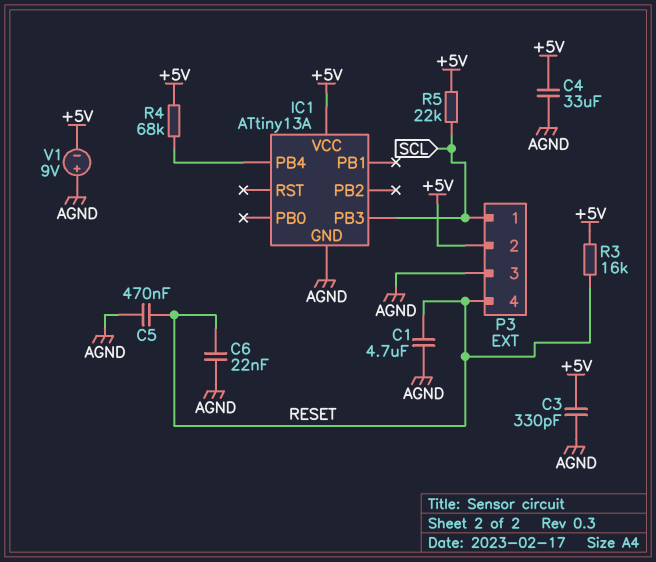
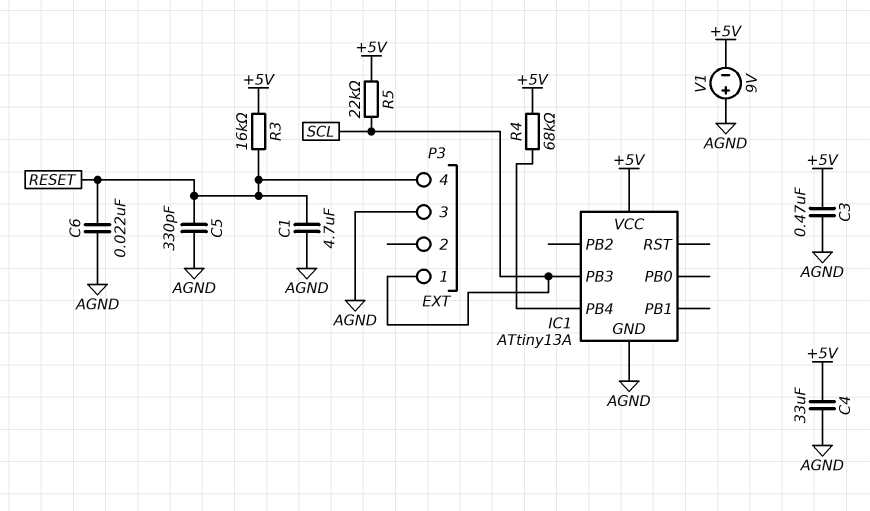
C3: 330pF (+5V, AGND) -> 470nF (+5V, AGND)
C5: 470nF (AGND, RESET) -> 330pF (AGND, RESET)
P3 pin 2: +5V -> none

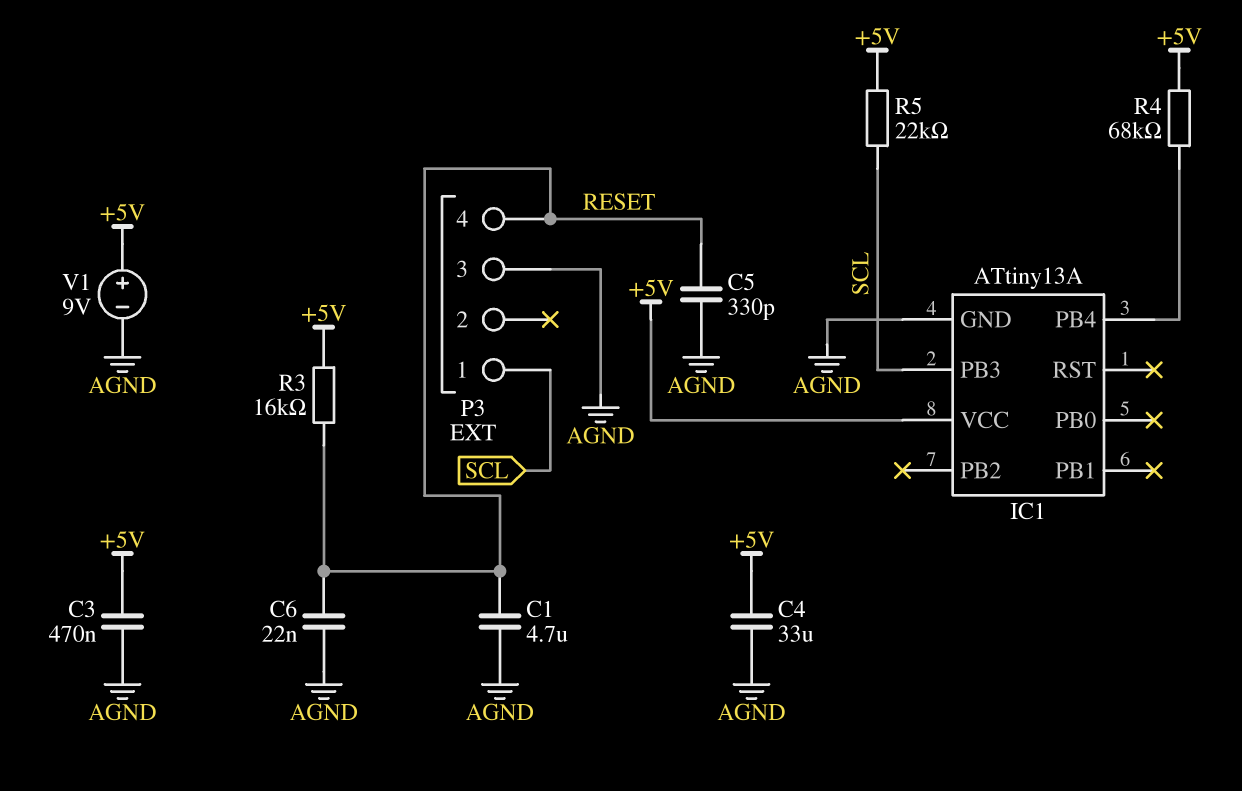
V1: 9V (plus AGND, minus +5V) -> 9V (plus +5V, minus AGND)

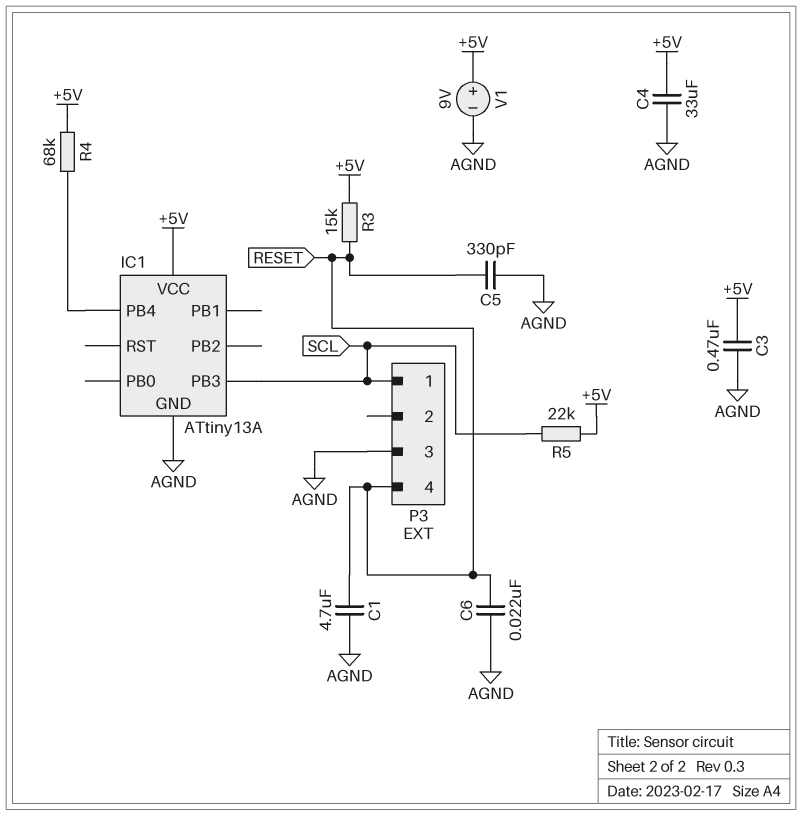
R3: 16k (+5V, RESET) -> 15k (+5V, RESET)

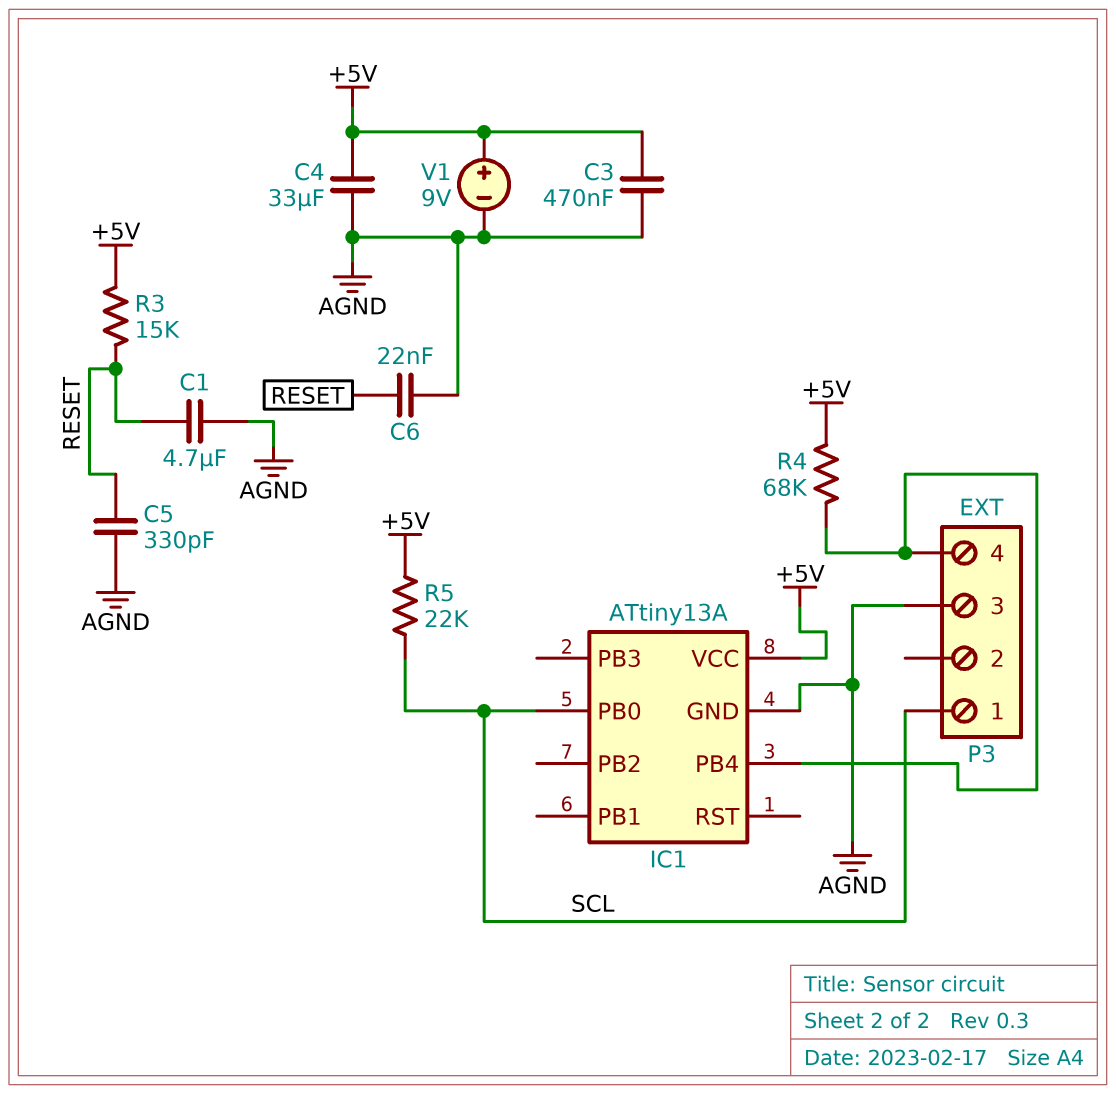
IC1 pin PB0: none -> SCL
IC1 pin PB3: SCL -> none
P3 pin 4: RESET -> IC1/PB4

